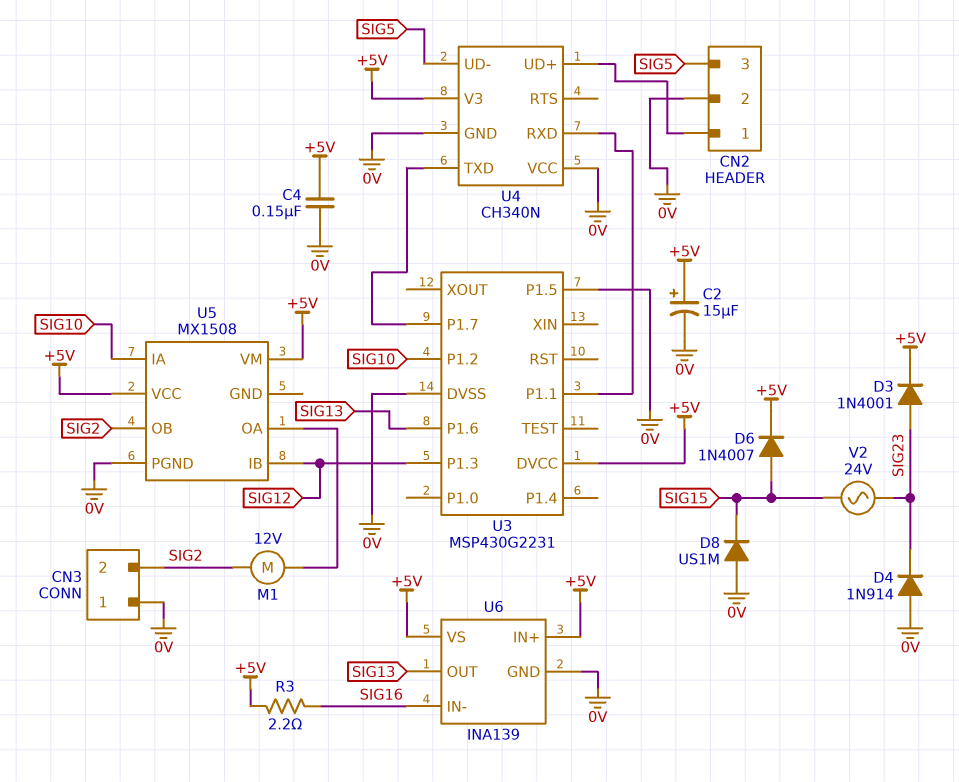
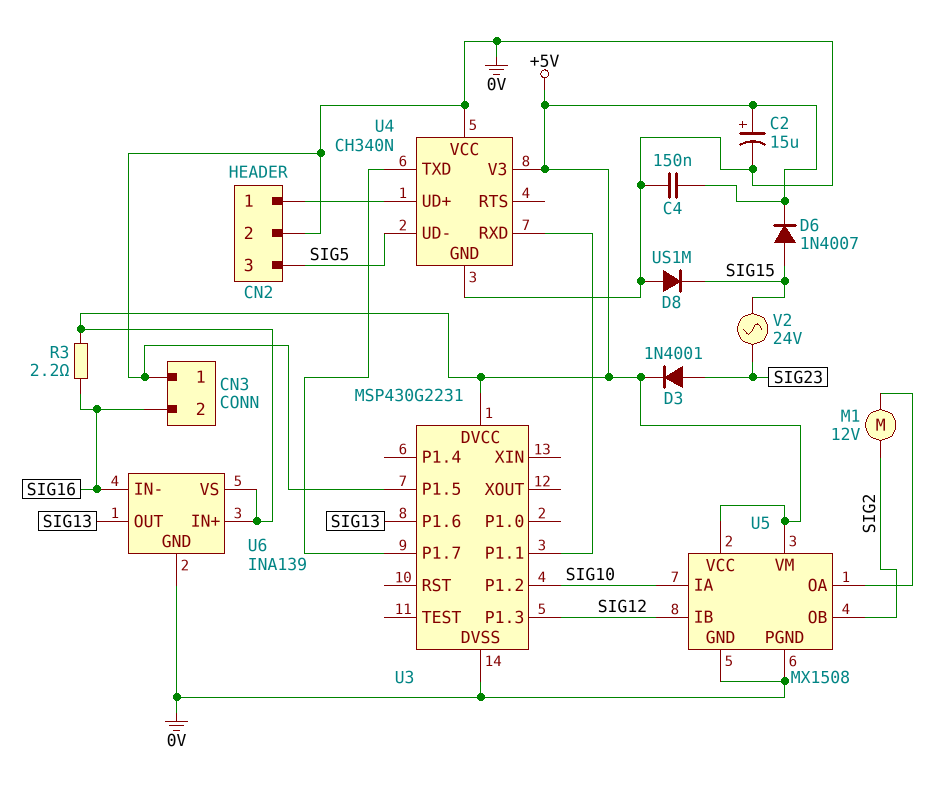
CN3 pin 2: SIG2 -> SIG16
D4: diode 1N914 (A 0V, K SIG23) -> none
U5 pin GND: none -> 0V

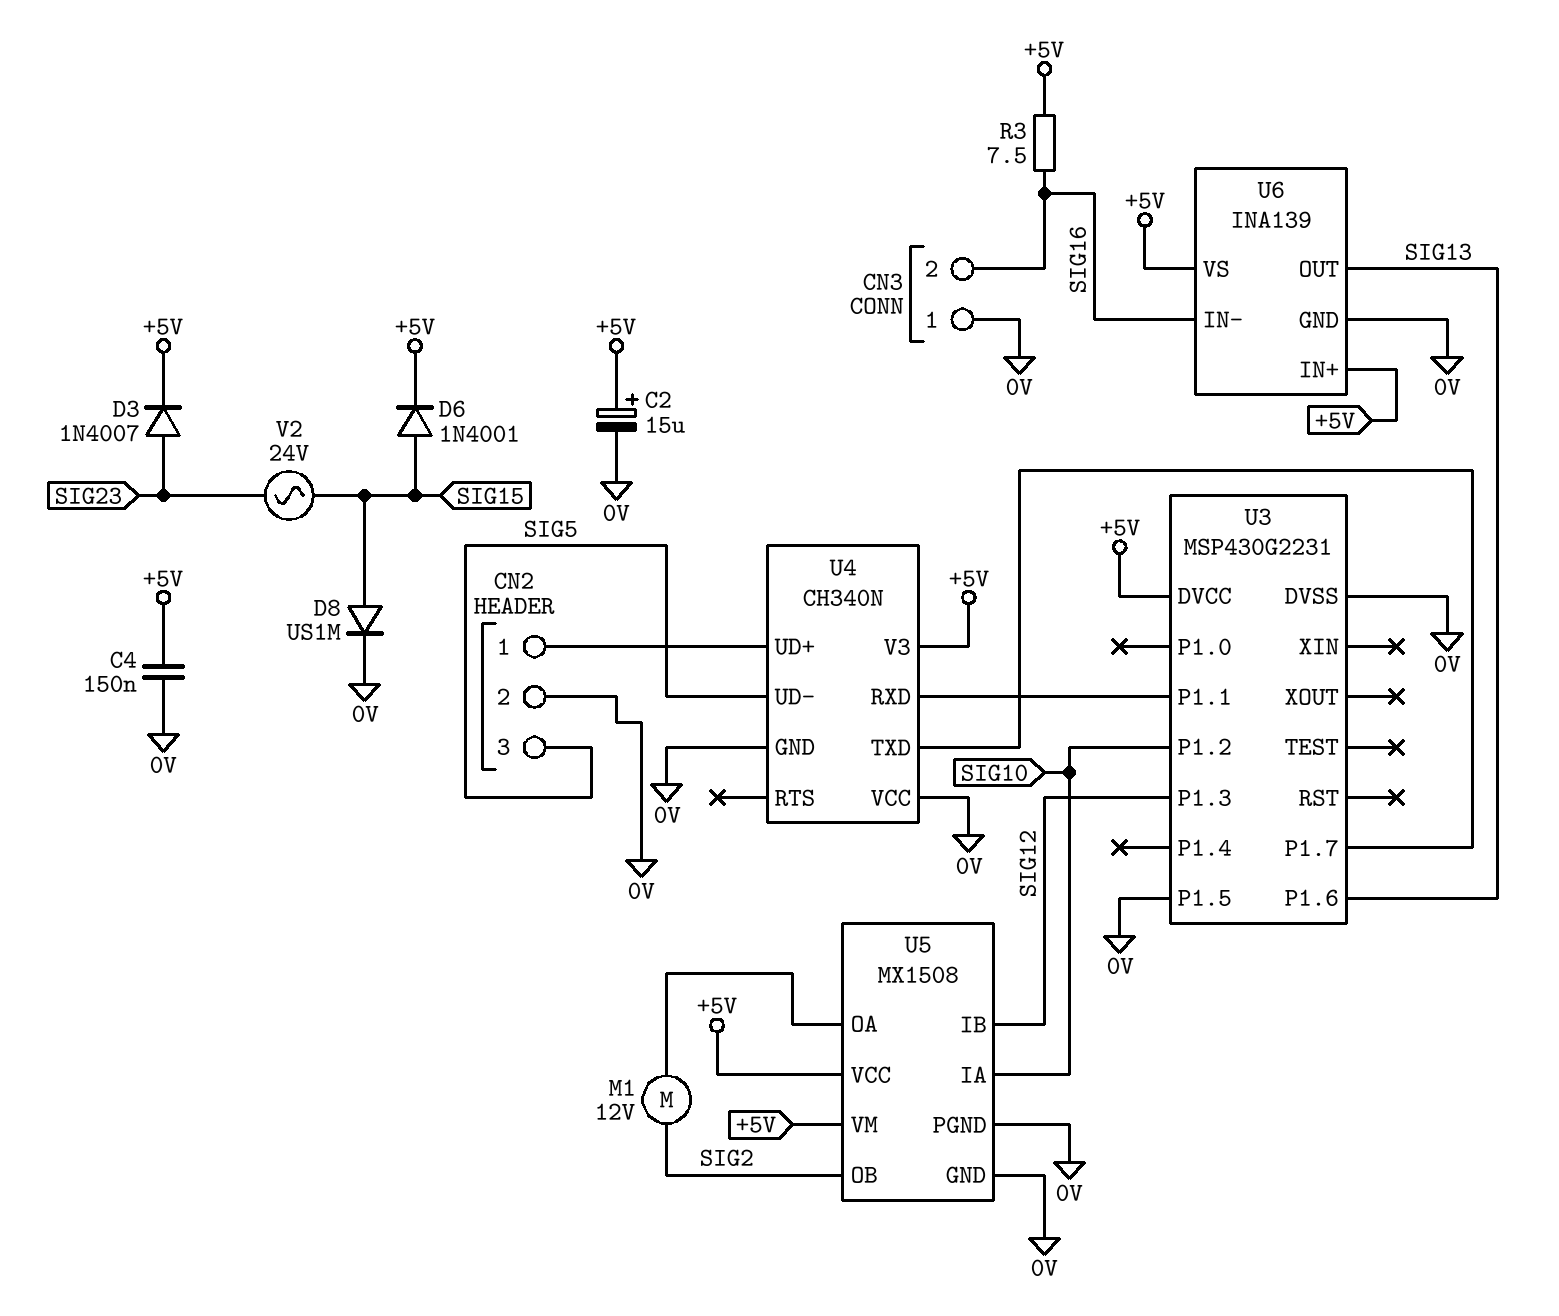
D3: diode 1N4001 (A SIG23, K +5V) -> diode 1N4007 (A SIG23, K +5V)
D6: diode 1N4007 (A SIG15, K +5V) -> diode 1N4001 (A SIG15, K +5V)
D8: diode US1M (A 0V, K SIG15) -> diode US1M (A SIG15, K 0V)
R3: 2.2 (+5V, SIG16) -> 7.5 (+5V, SIG16)

